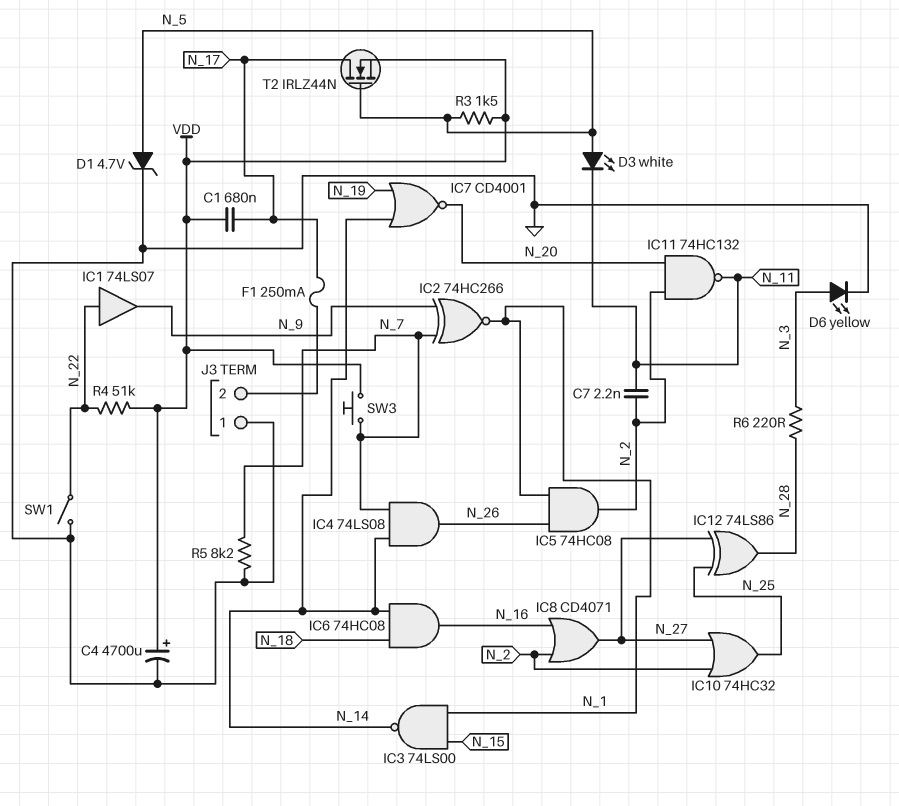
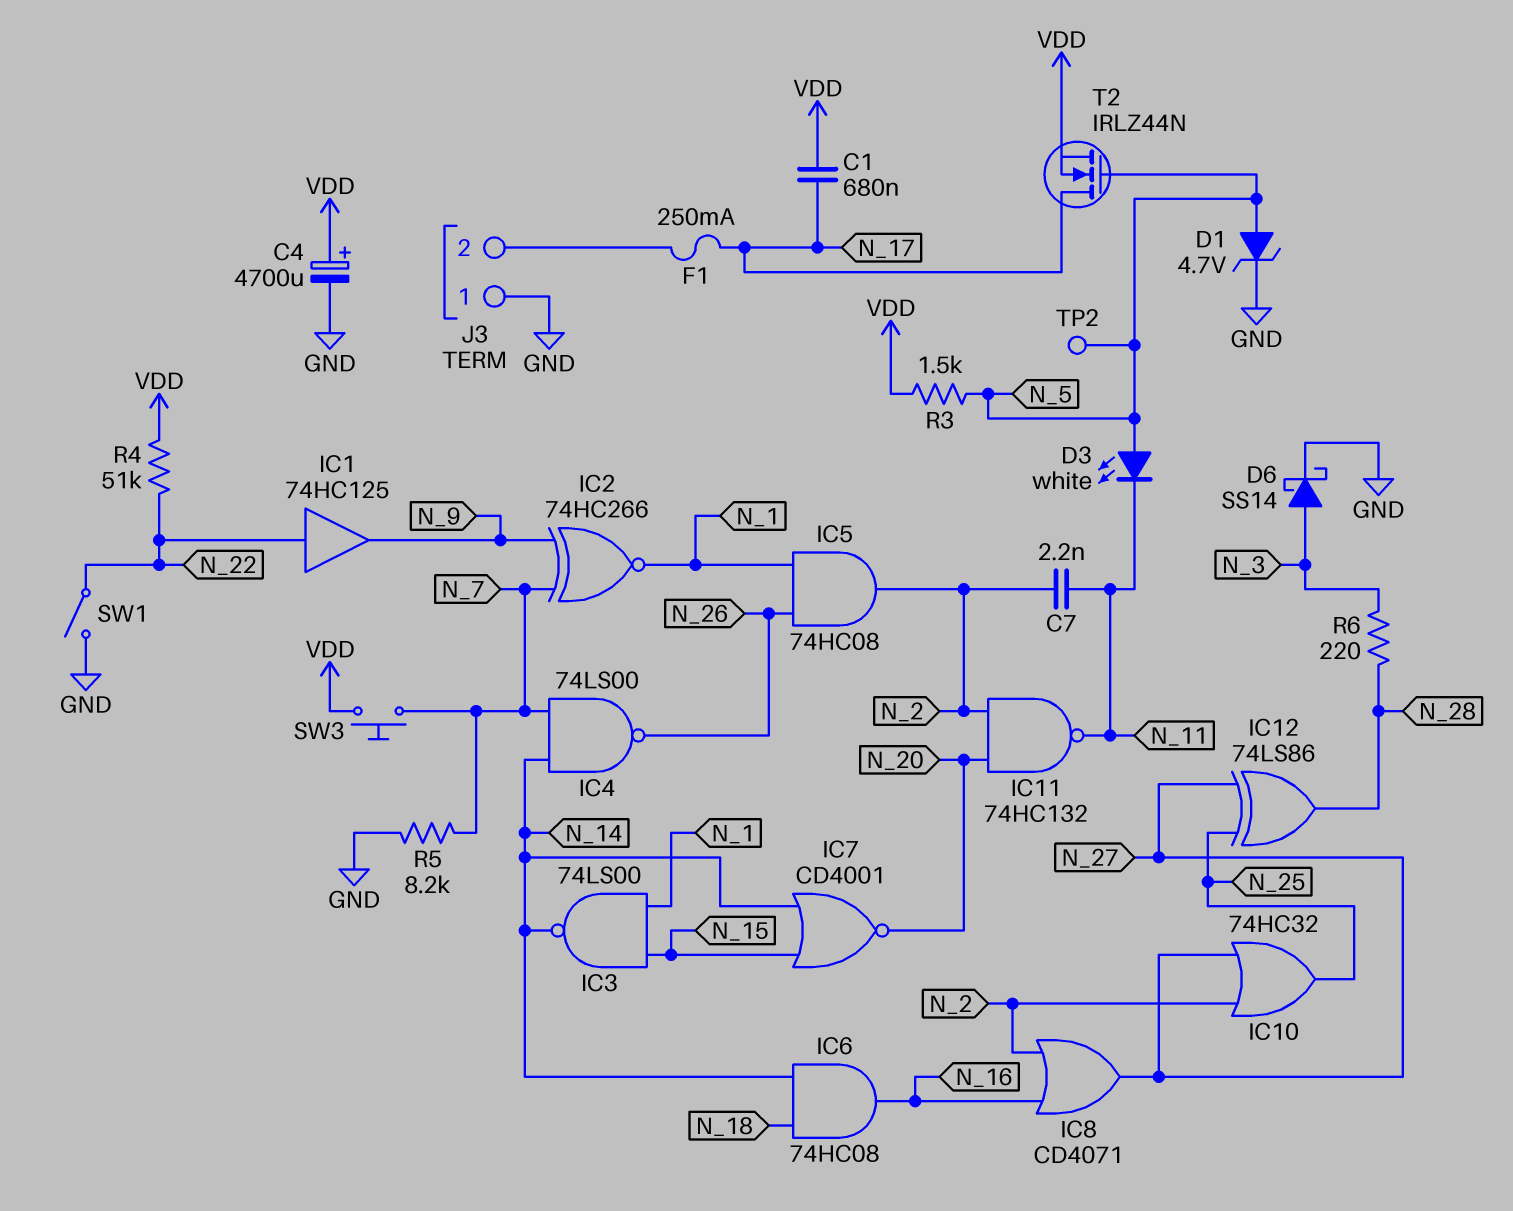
D6: LED yellow (A N_3, K GND) -> schottky SS14 (A N_3, K GND)
IC1: buffer 74LS07 (in N_22, out N_9) -> buffer 74HC125 (in N_22, out N_9)
IC4: AND 74LS08 (in N_7, in N_14, out N_26) -> NAND 74LS00 (in N_7, in N_14, out N_26)
IC7: NOR CD4001 (in N_14, in N_19, out N_20) -> NOR CD4001 (in N_14, in N_15, out N_20)
TP2: none -> test point (N_5)

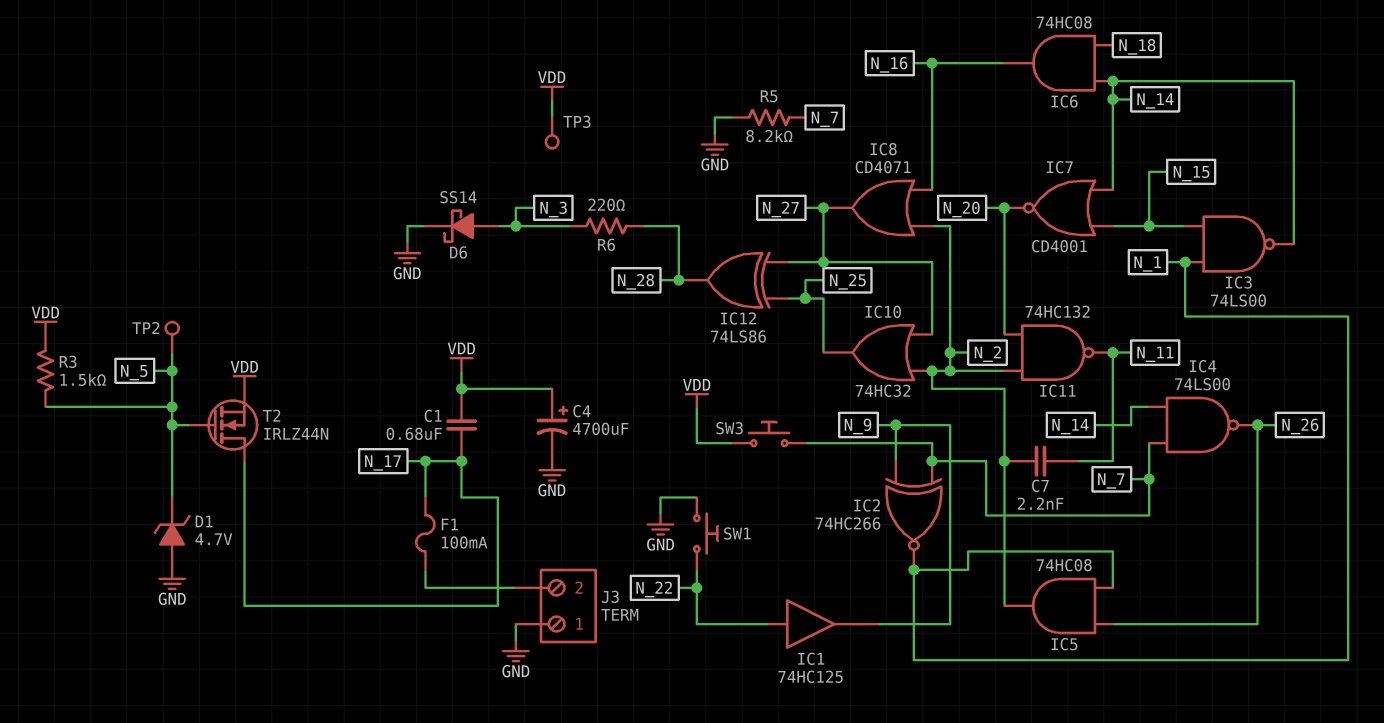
D1: zener 4.7V (A N_5, K GND) -> zener 4.7V (A GND, K N_5)
D3: LED white (A N_5, K N_11) -> none
F1: 250mA (J3/2, N_17) -> 100mA (J3/2, N_17)
R4: 51k (N_22, VDD) -> none
SW1: switch (GND, N_22) -> button (GND, N_22)
TP3: none -> test point (VDD)

